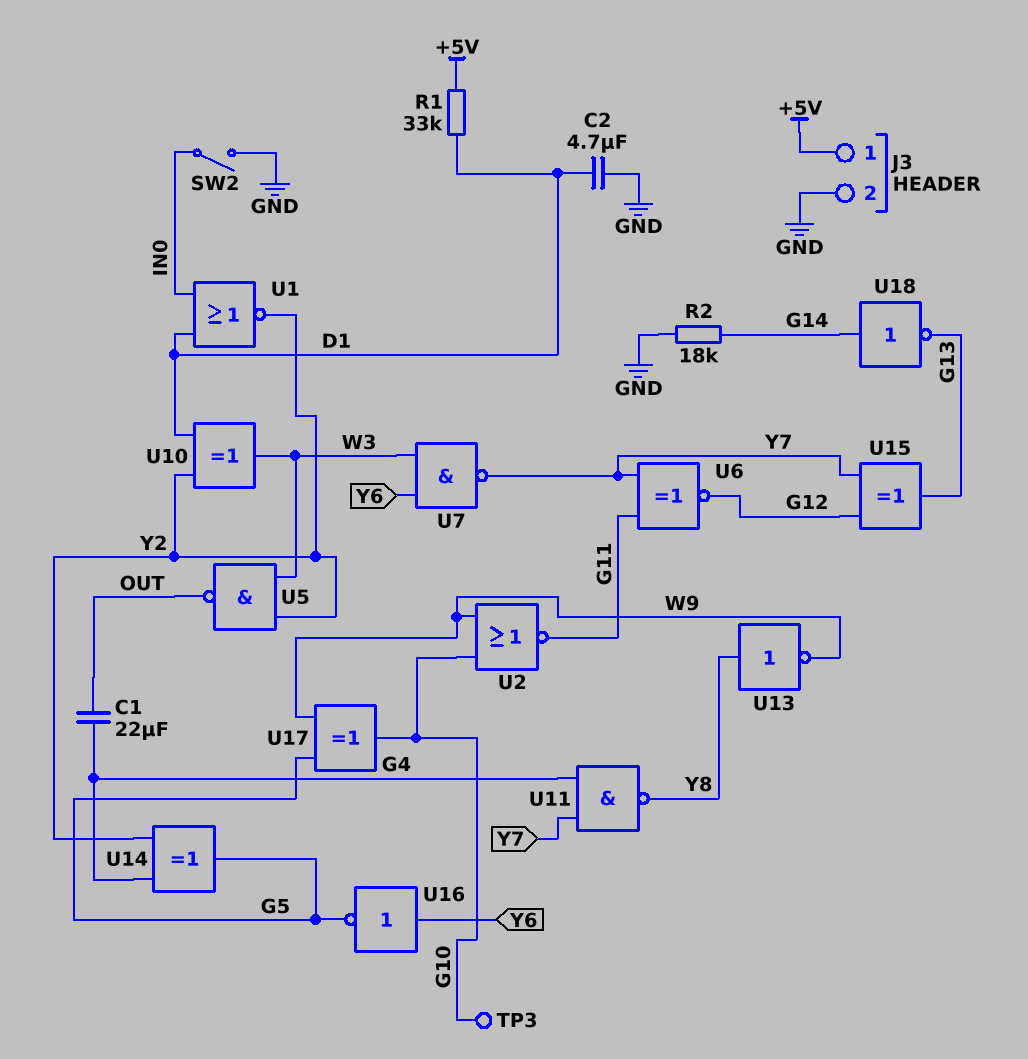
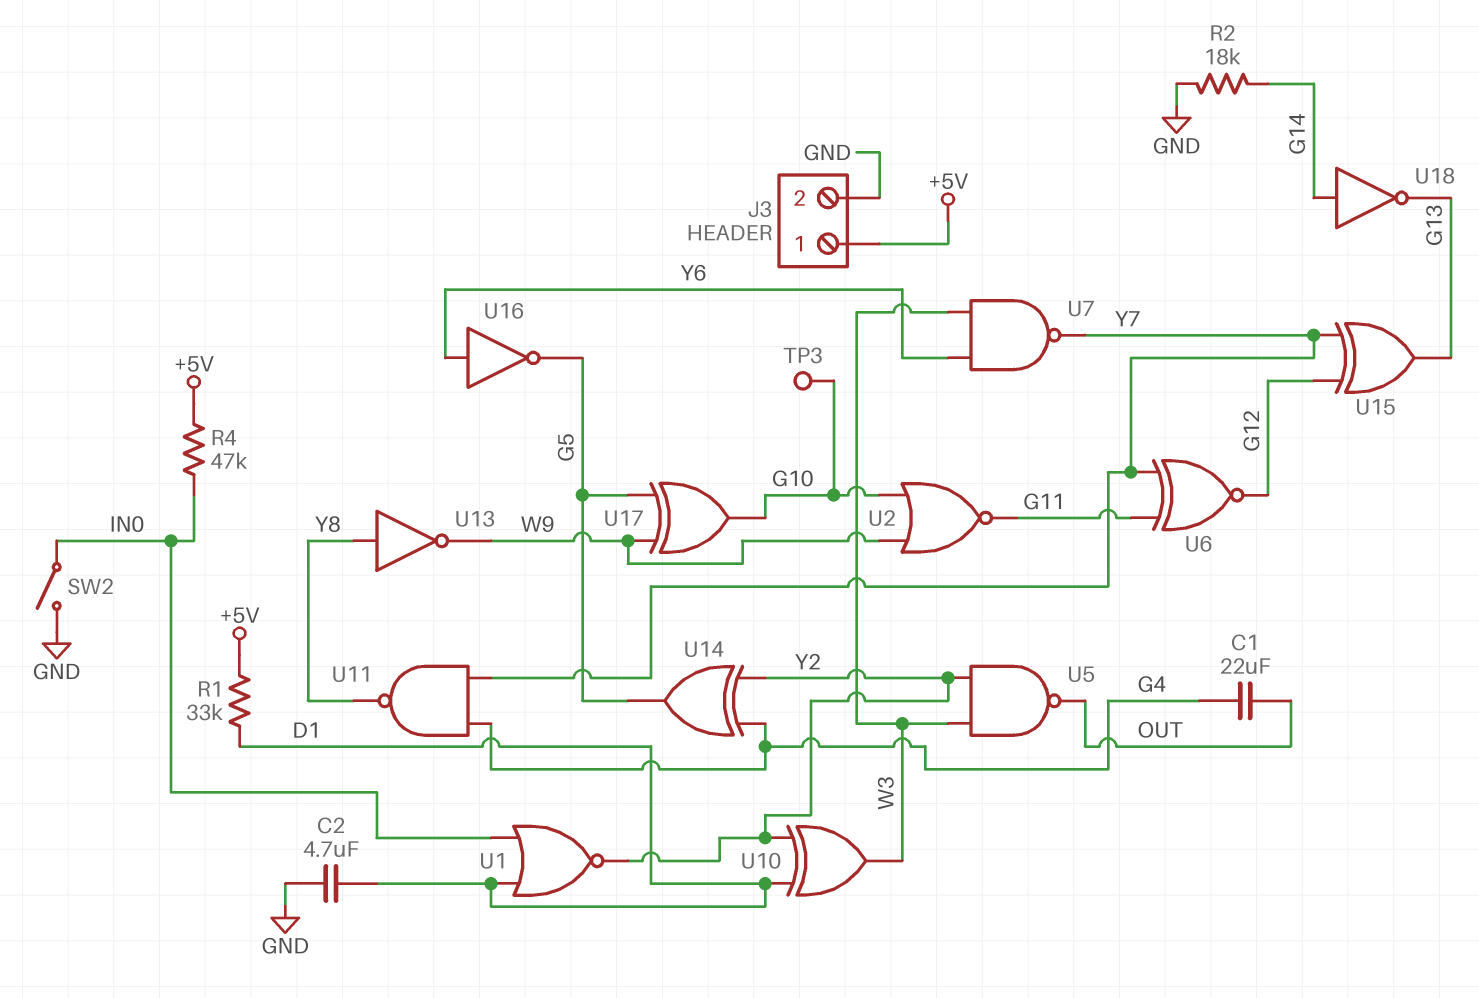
R4: none -> 47k (+5V, IN0)

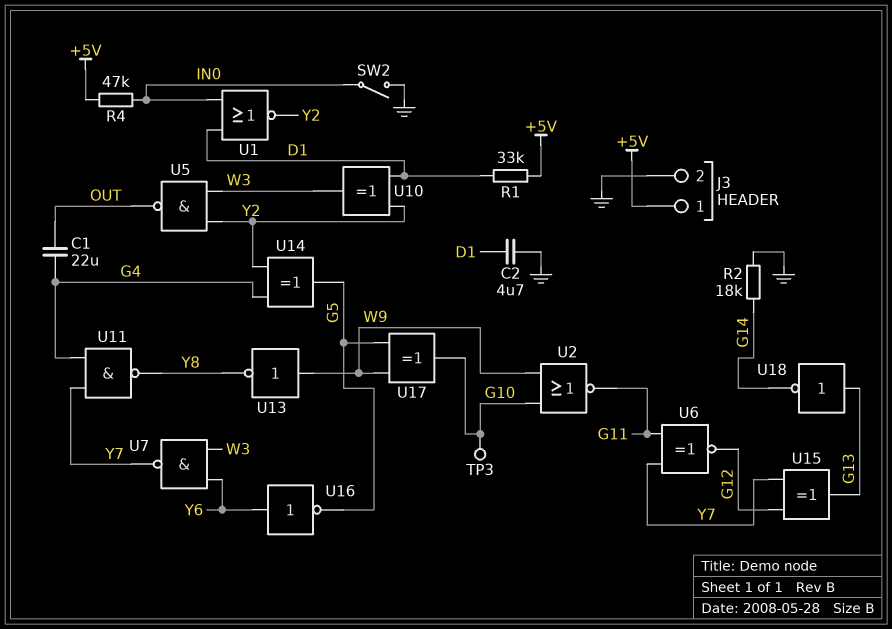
U13: NOT (in Y8, out W9) -> NOT (in W9, out Y8)
U18: NOT (in G14, out G13) -> NOT (in G13, out G14)

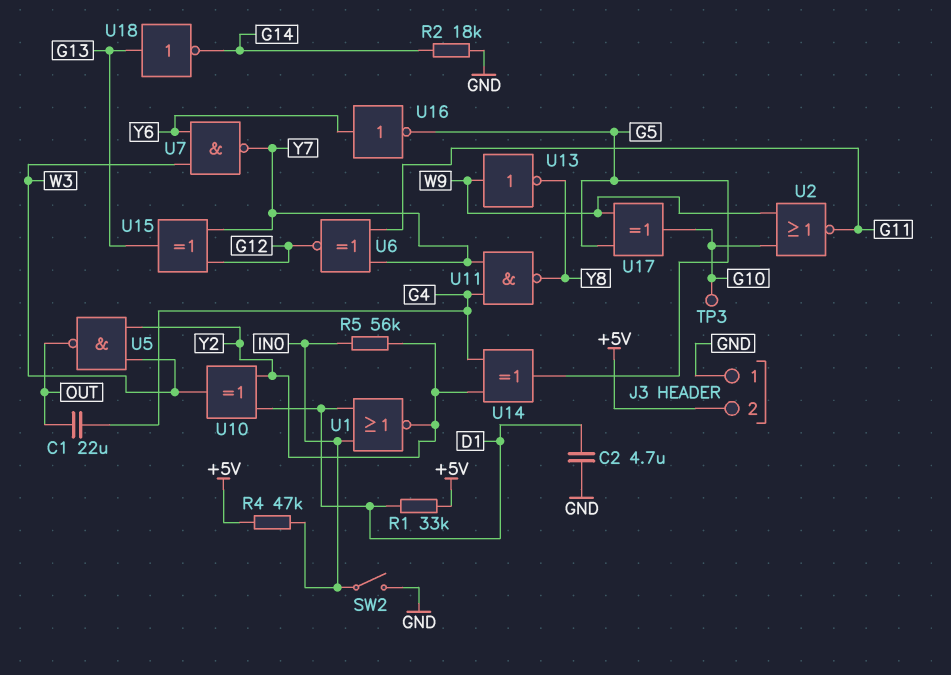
J3 pin 1: +5V -> GND
J3 pin 2: GND -> +5V
R5: none -> 56k (IN0, Y2)

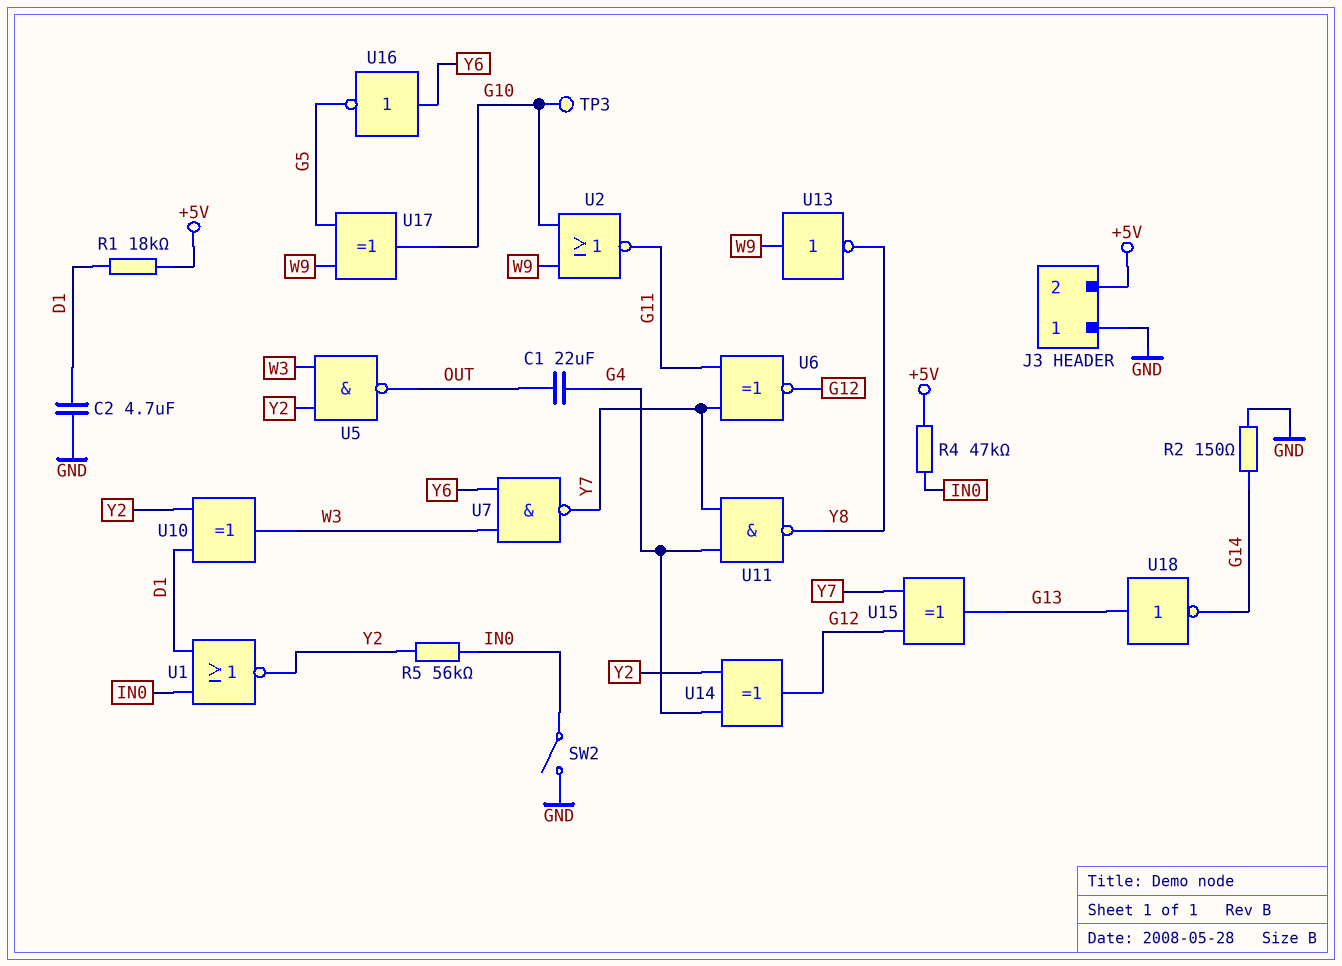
R1: 33k (+5V, D1) -> 18k (+5V, D1)
R2: 18k (G14, GND) -> 150 (G14, GND)
U14: XOR (in G4, in Y2, out G5) -> XOR (in G4, in Y2, out G12)

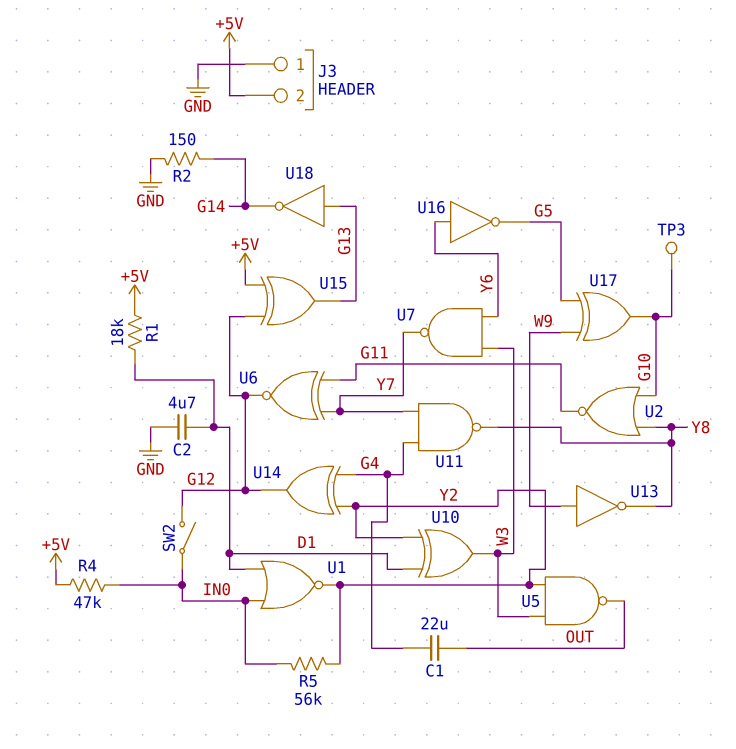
SW2: switch (GND, IN0) -> switch (G12, IN0)
U2: NOR (in G10, in W9, out G11) -> NOR (in G10, in Y8, out G11)
U15: XOR (in G12, in Y7, out G13) -> XOR (in +5V, in G12, out G13)

